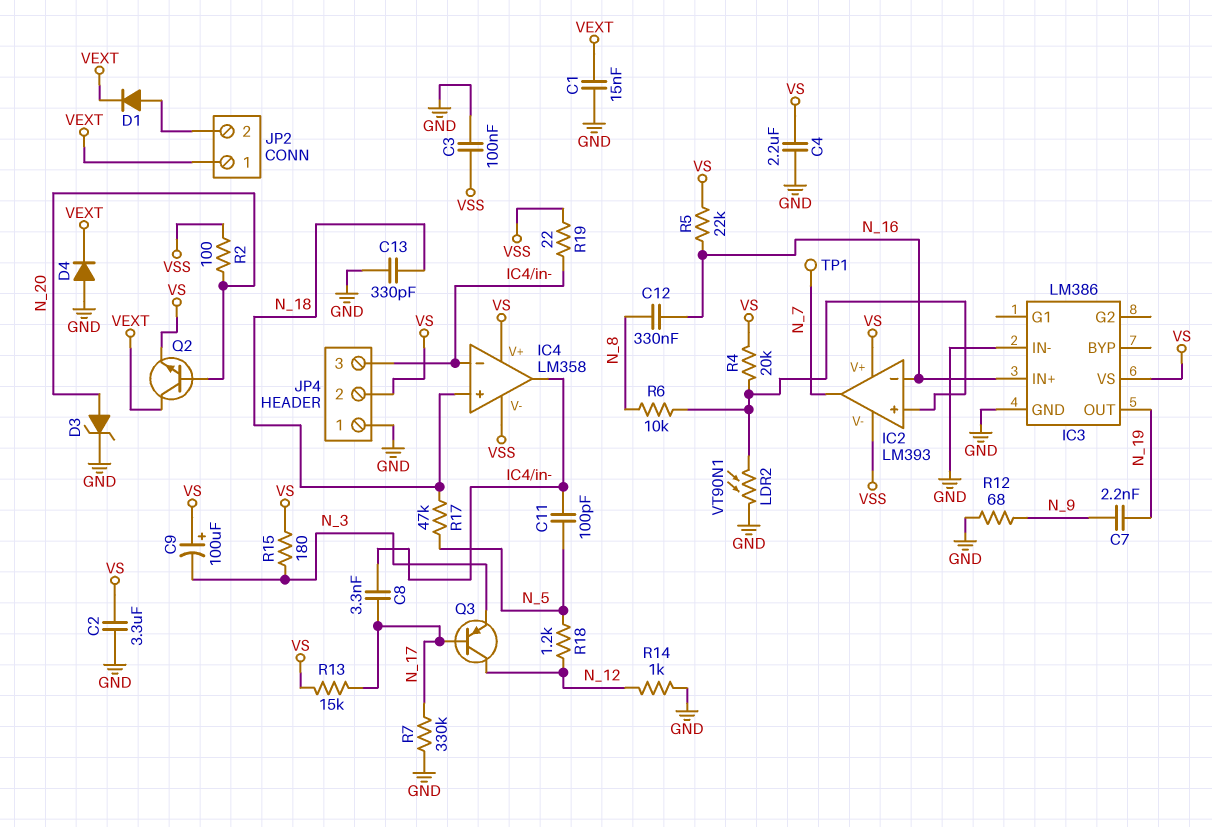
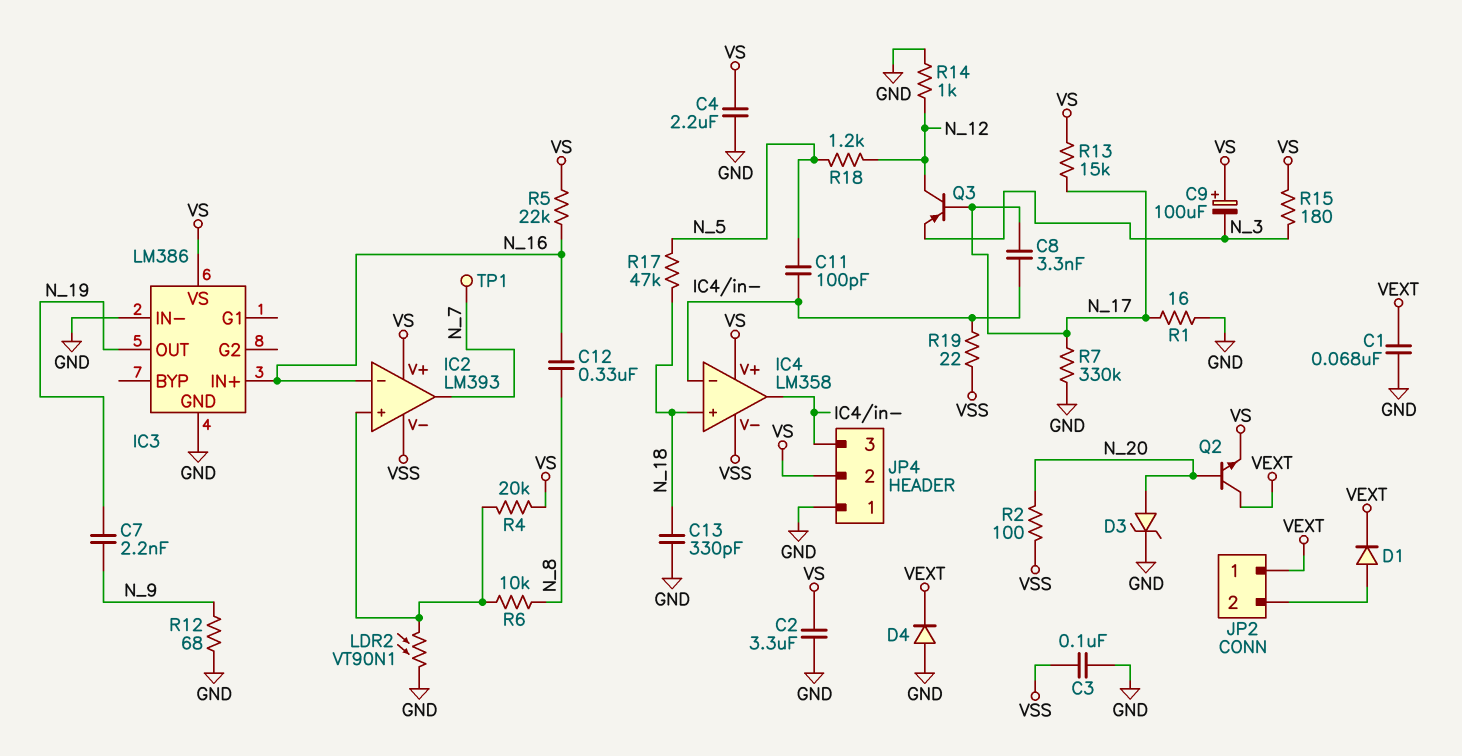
C1: 15nF (GND, VEXT) -> 68nF (GND, VEXT)
R1: none -> 16 (GND, N_17)

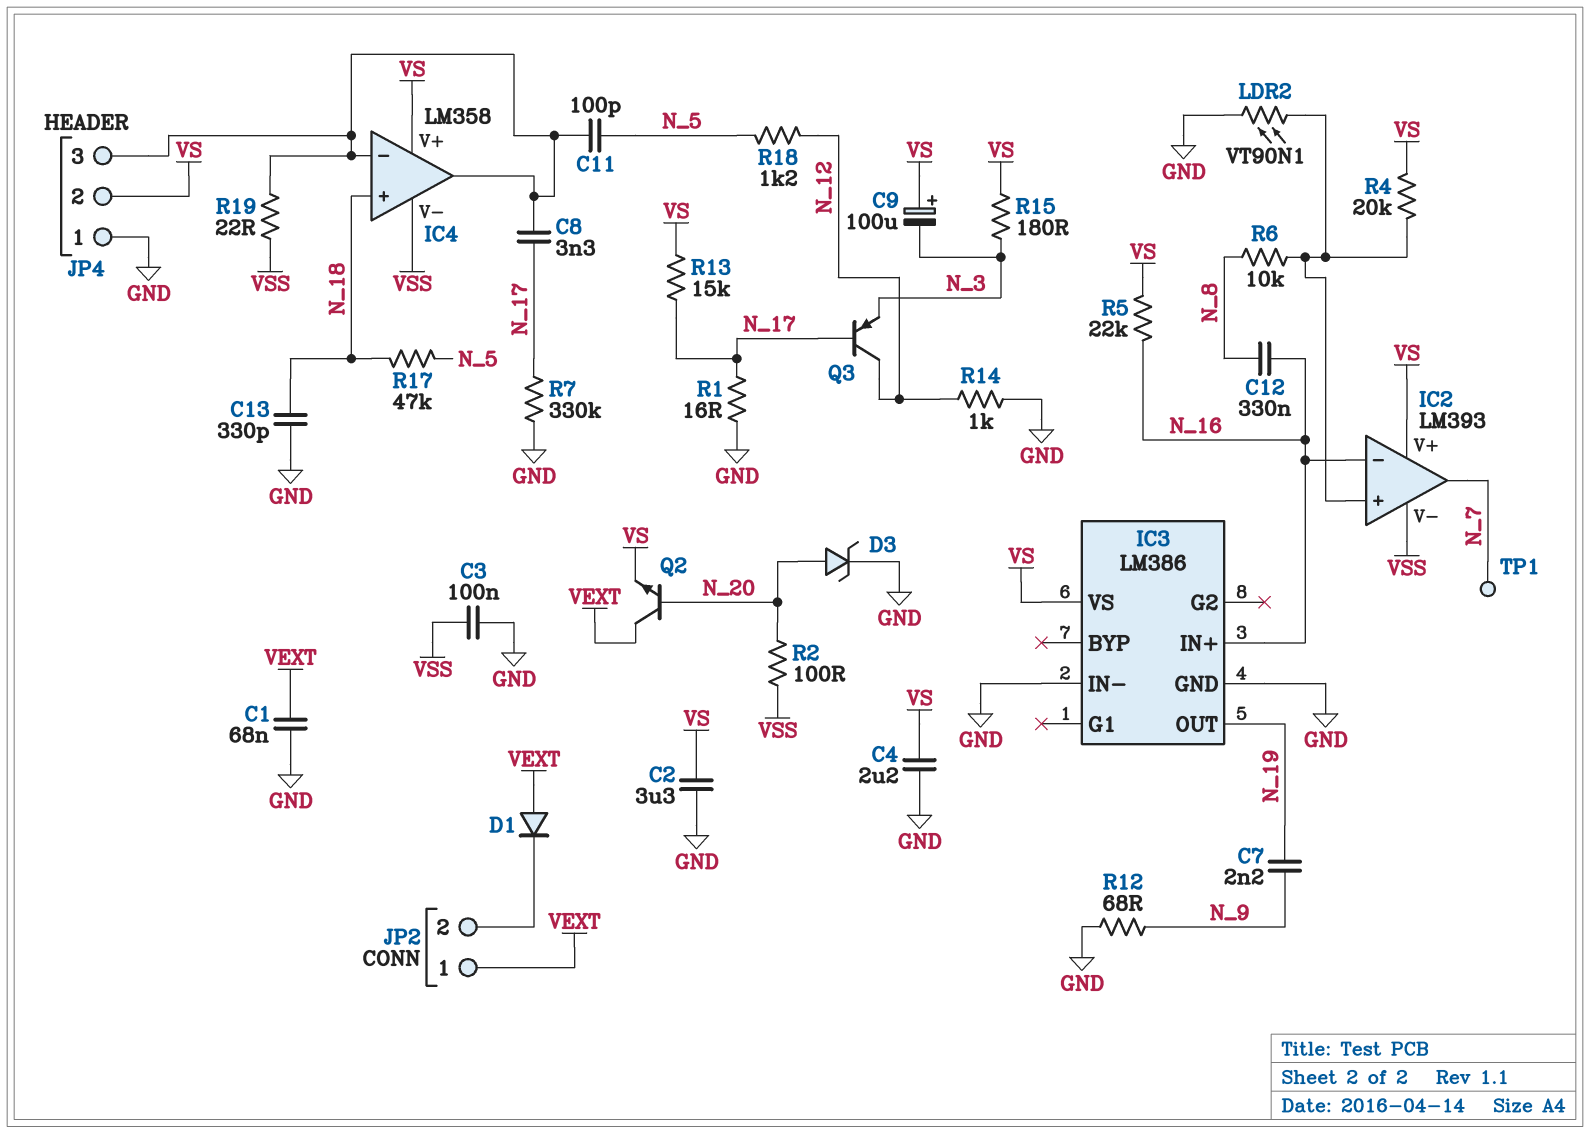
D1: diode (A JP2/2, K VEXT) -> diode (A VEXT, K JP2/2)
D4: diode (A GND, K VEXT) -> none

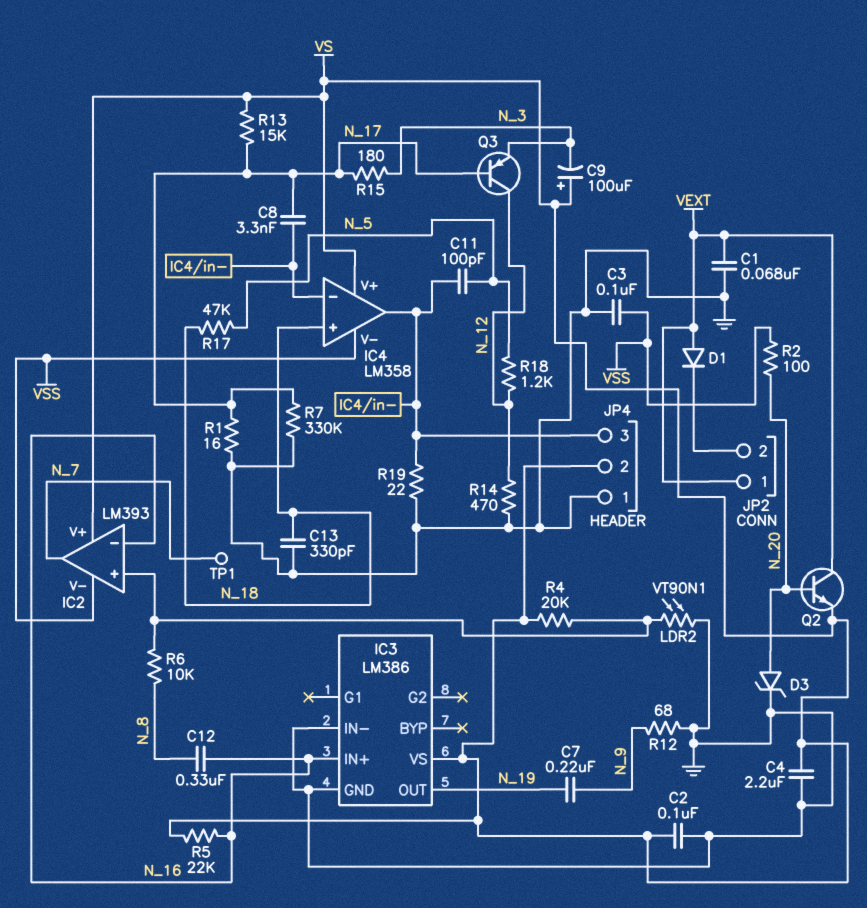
C2: 3.3uF (GND, VS) -> 100nF (GND, VS)
C7: 2.2nF (N_9, N_19) -> 220nF (N_9, N_19)
R14: 1k (GND, N_12) -> 470 (GND, N_12)
R15: 180 (N_3, VS) -> 180 (N_3, N_17)
R19: 22 (IC4/in-, VSS) -> 22 (GND, IC4/in-)

